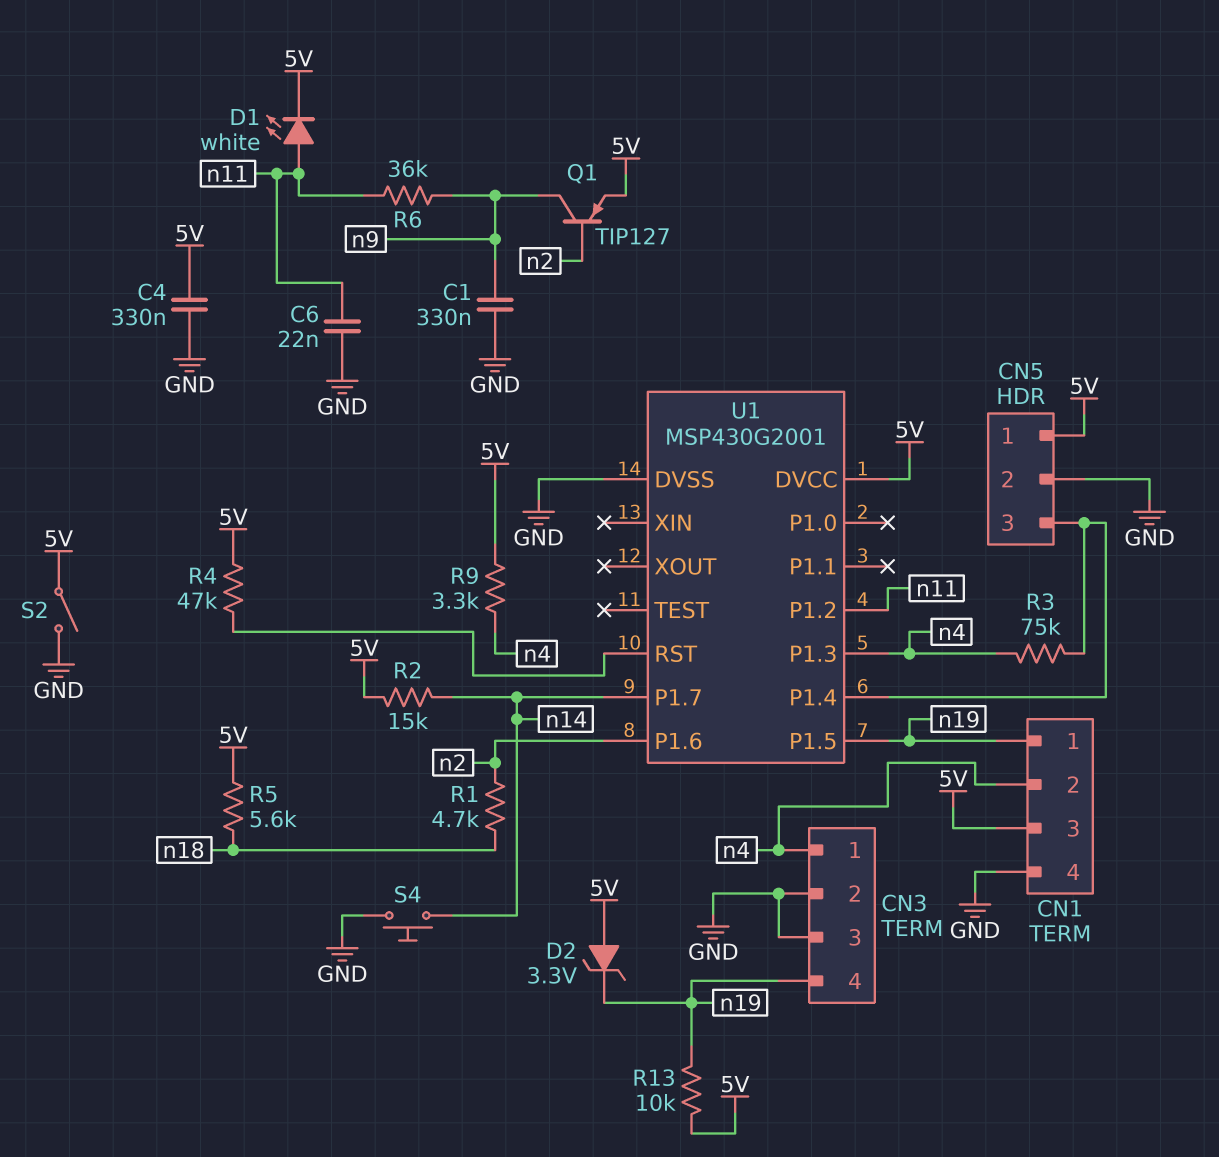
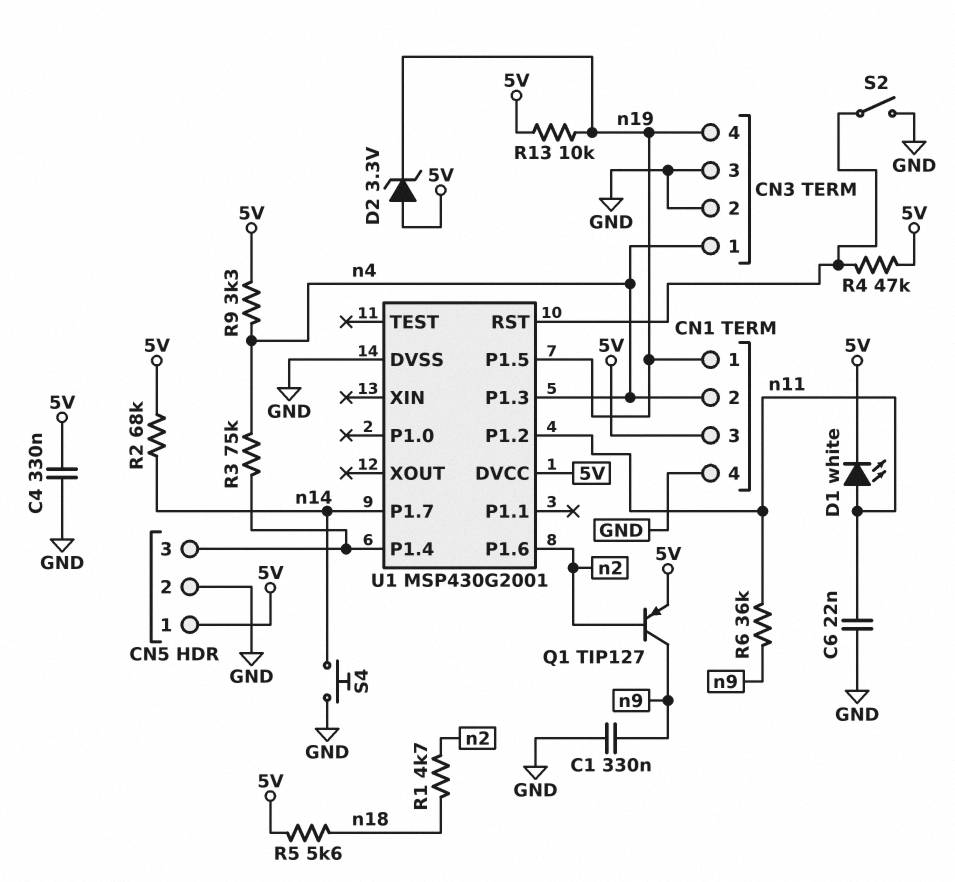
R2: 15k (5V, n14) -> 68k (5V, n14)
S2: switch (5V, GND) -> switch (GND, U1/RST)

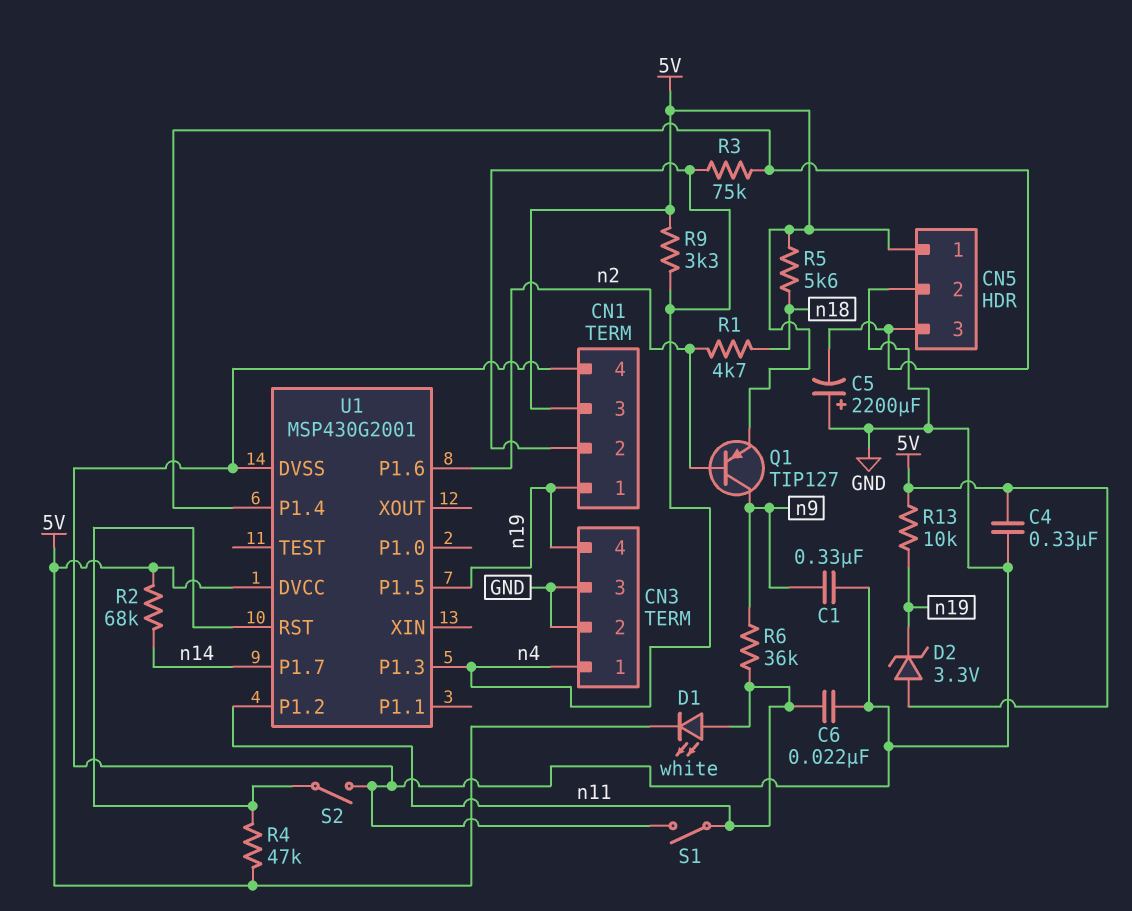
C5: none -> 2200uF (plus GND, minus CN5/3)
S1: none -> switch (GND, n11)
S4: button (GND, n14) -> none

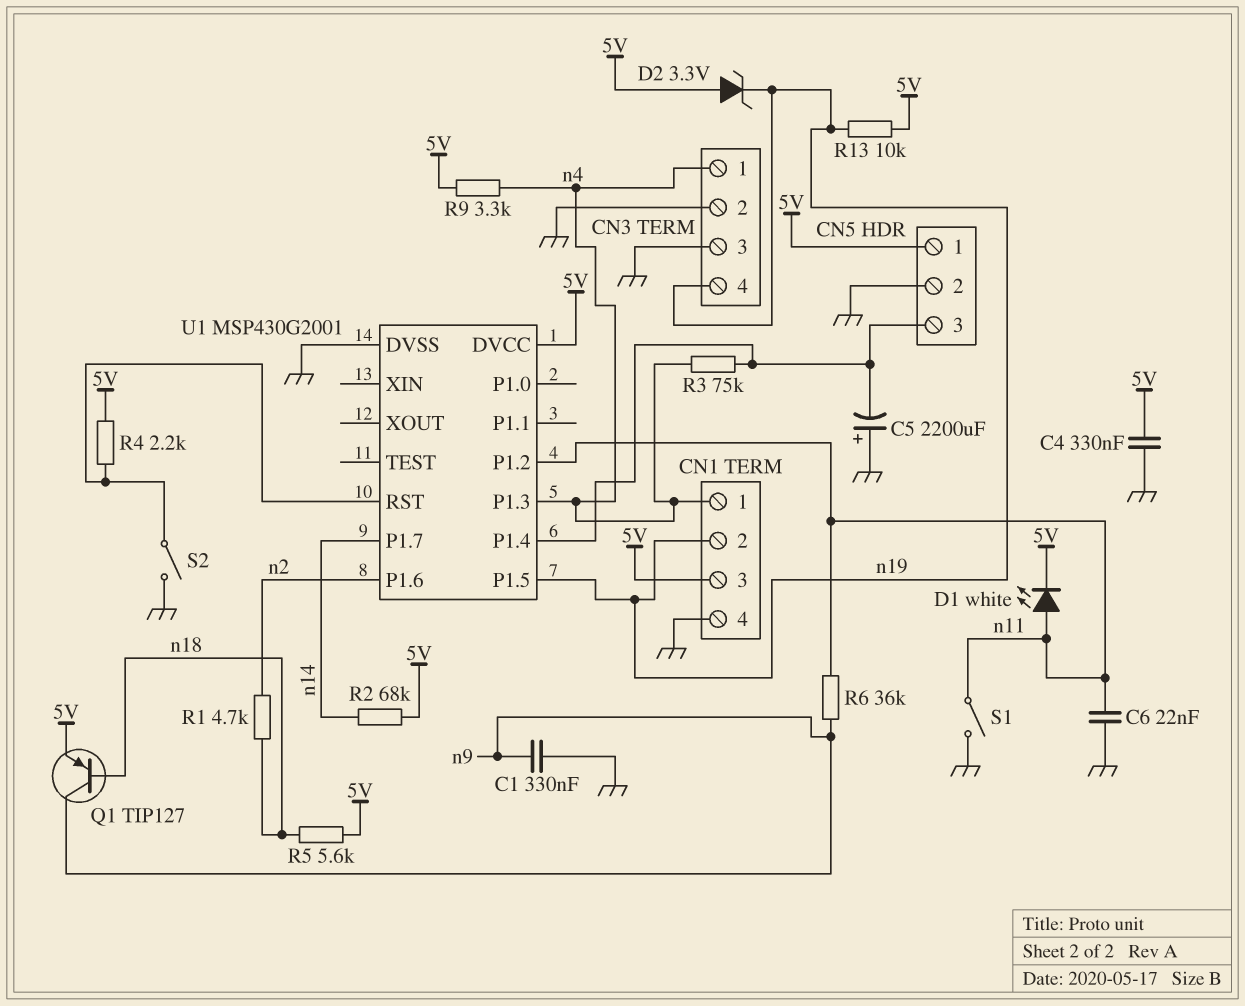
CN1 pin 1: n19 -> n4
CN1 pin 2: n4 -> n19
Q1: PNP TIP127 (B n2, C n9, E 5V) -> PNP TIP127 (B n18, C n9, E 5V)
R4: 47k (5V, U1/RST) -> 2.2k (5V, U1/RST)

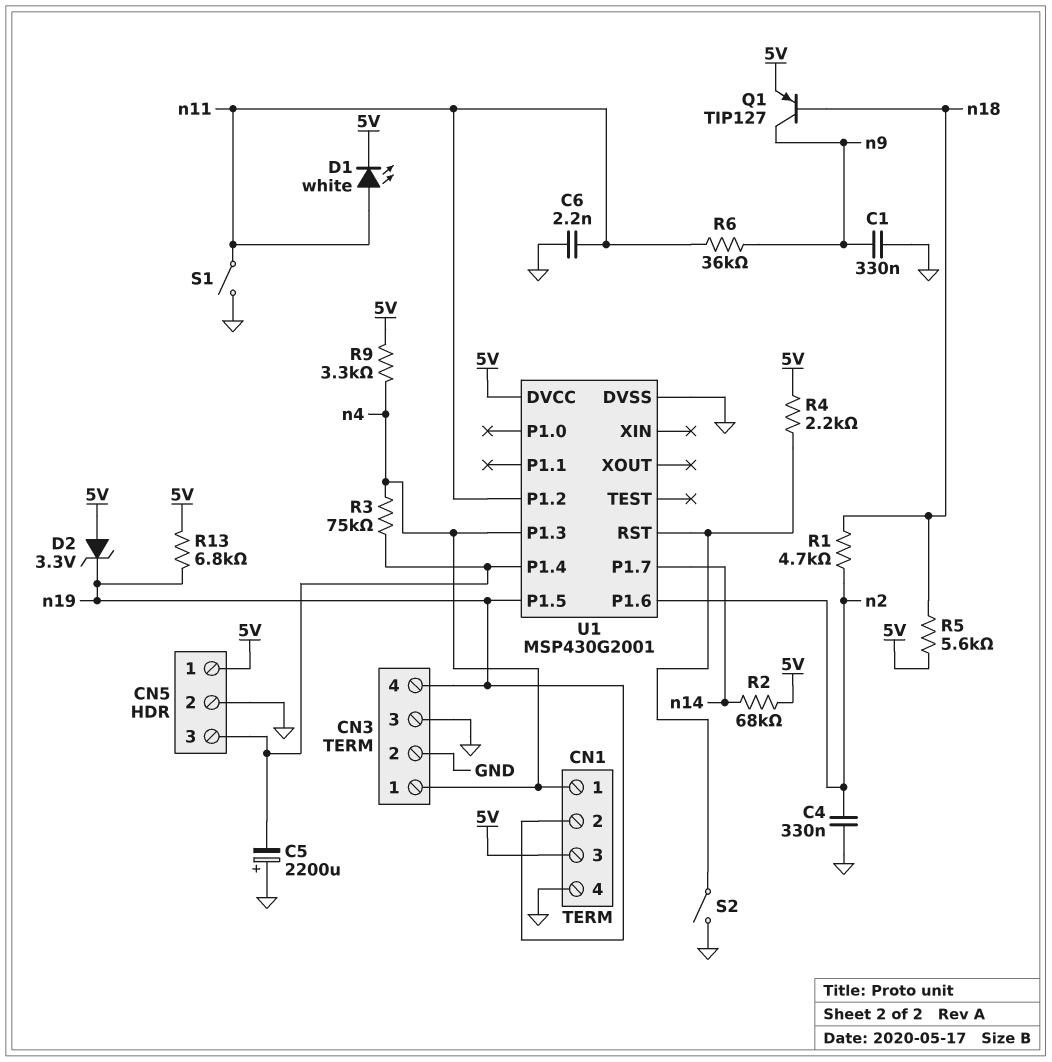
C4: 330nF (5V, GND) -> 330nF (GND, n2)
C6: 22nF (GND, n11) -> 2.2nF (GND, n11)
R13: 10k (5V, n19) -> 6.8k (5V, n19)

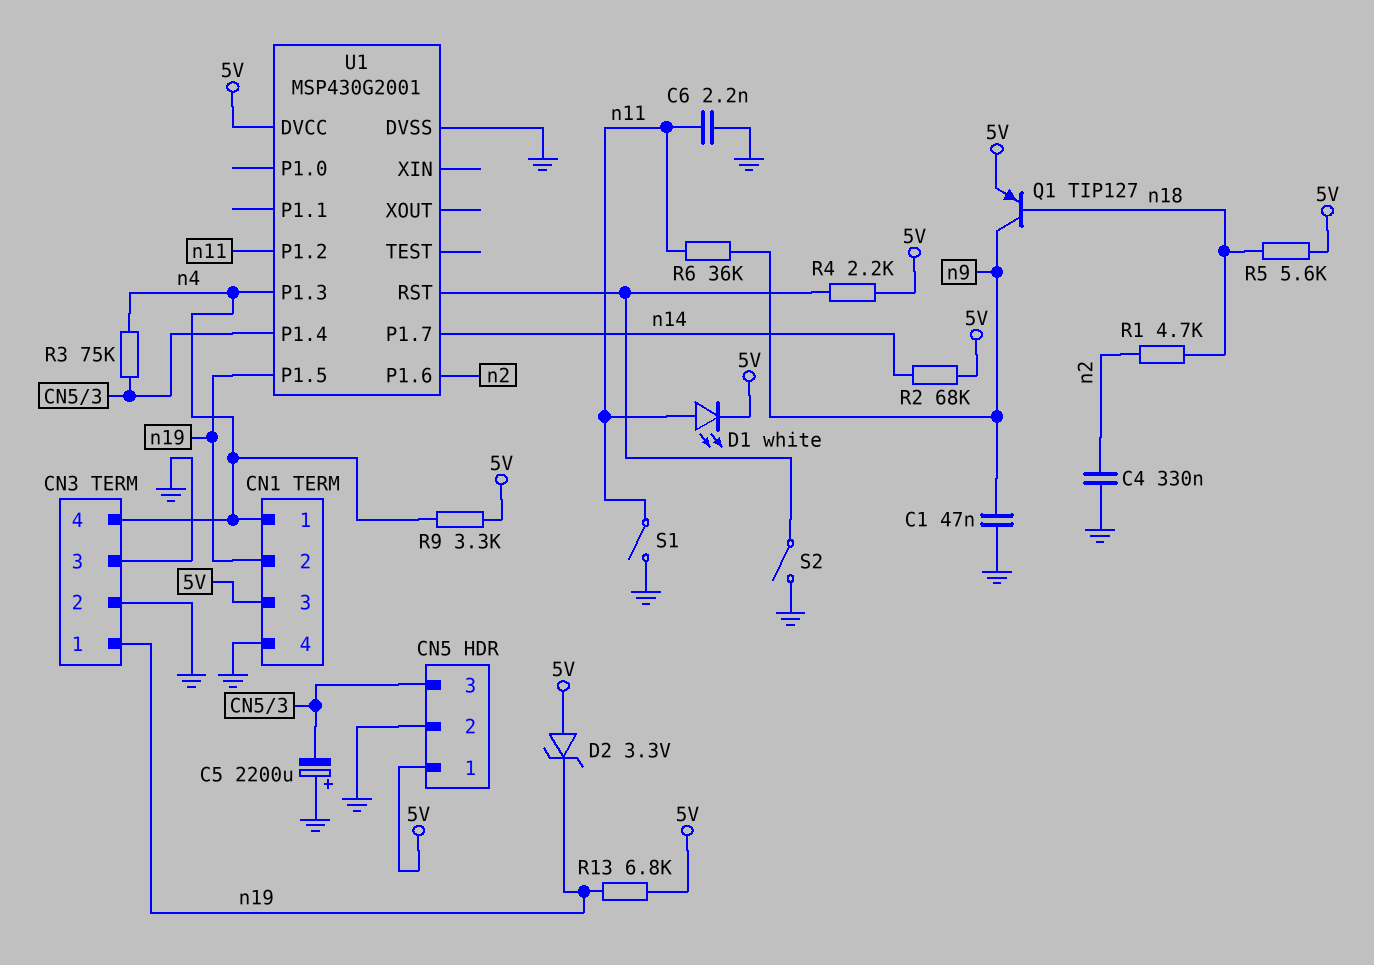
C1: 330nF (GND, n9) -> 47nF (GND, n9)
CN3 pin 1: n4 -> n19
CN3 pin 4: n19 -> n4

